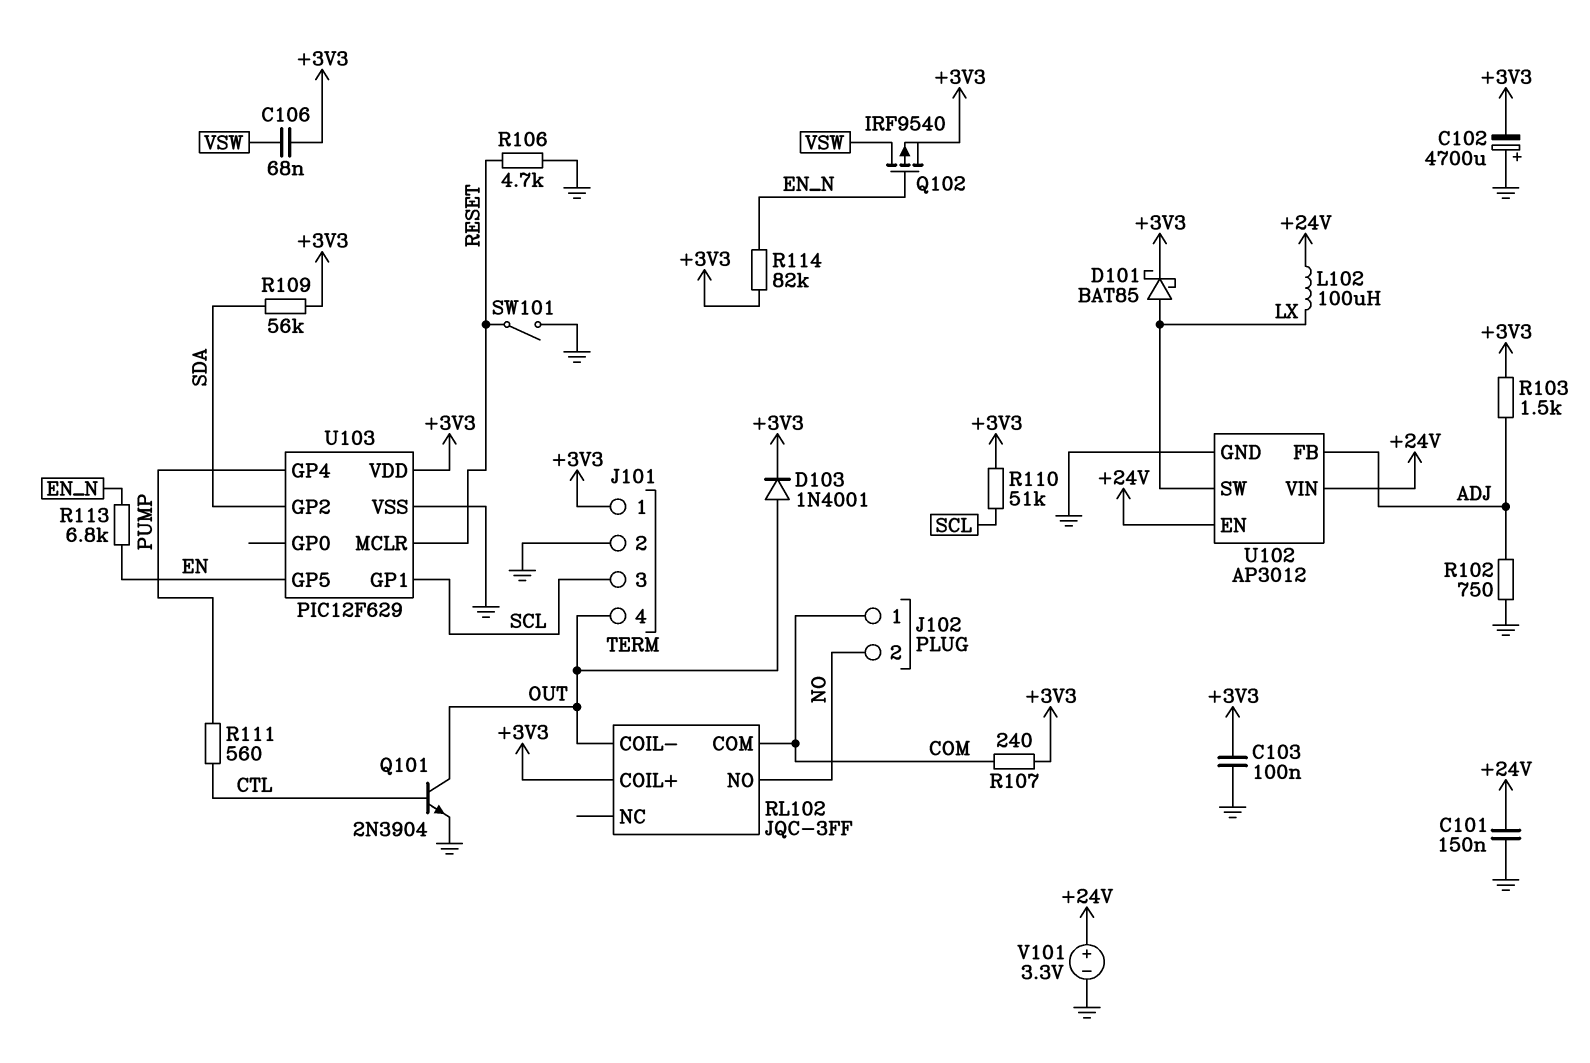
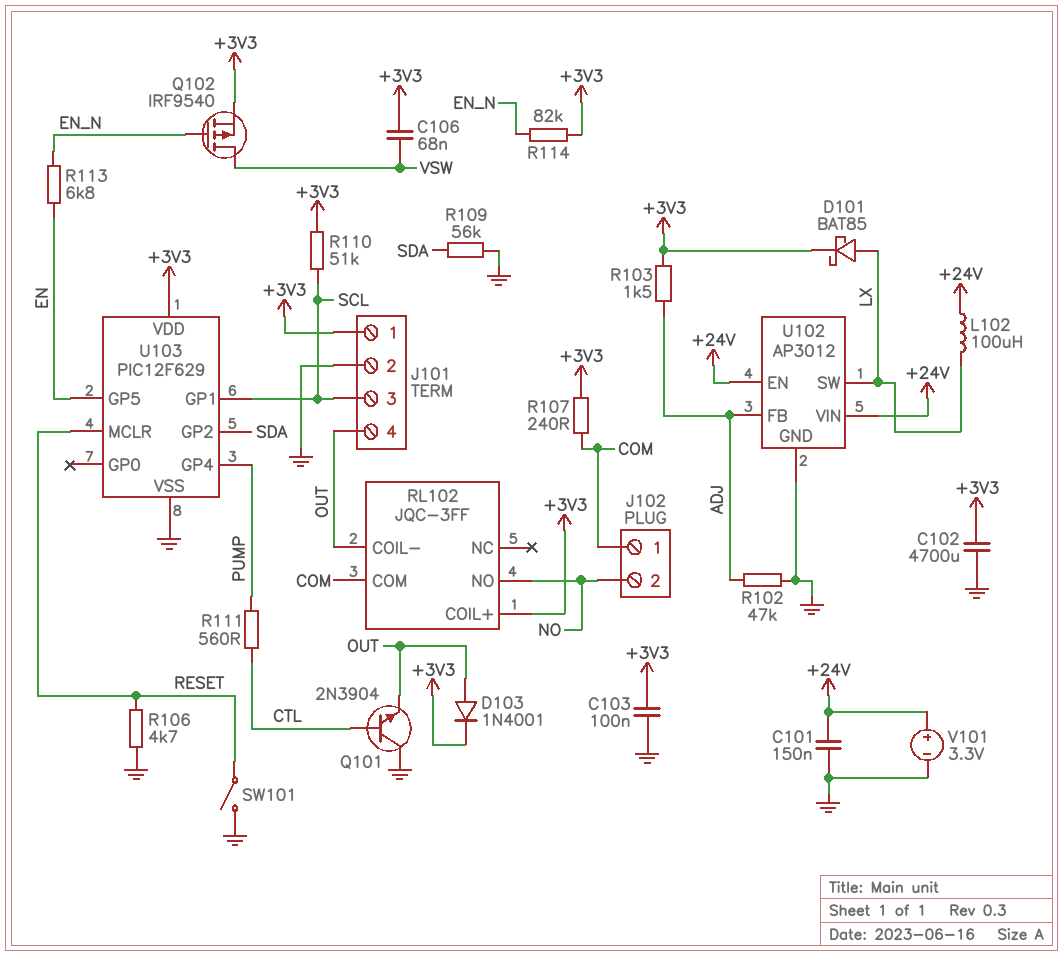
C102: 4700uF (plus GND, minus +3V3) -> 4700uF (+3V3, GND)
Q101: NPN 2N3904 (B CTL, C OUT, E GND) -> NPN 2N3904 (B CTL, C GND, E OUT)
R102: 750 (ADJ, GND) -> 47k (ADJ, GND)
R109: 56k (+3V3, SDA) -> 56k (GND, SDA)

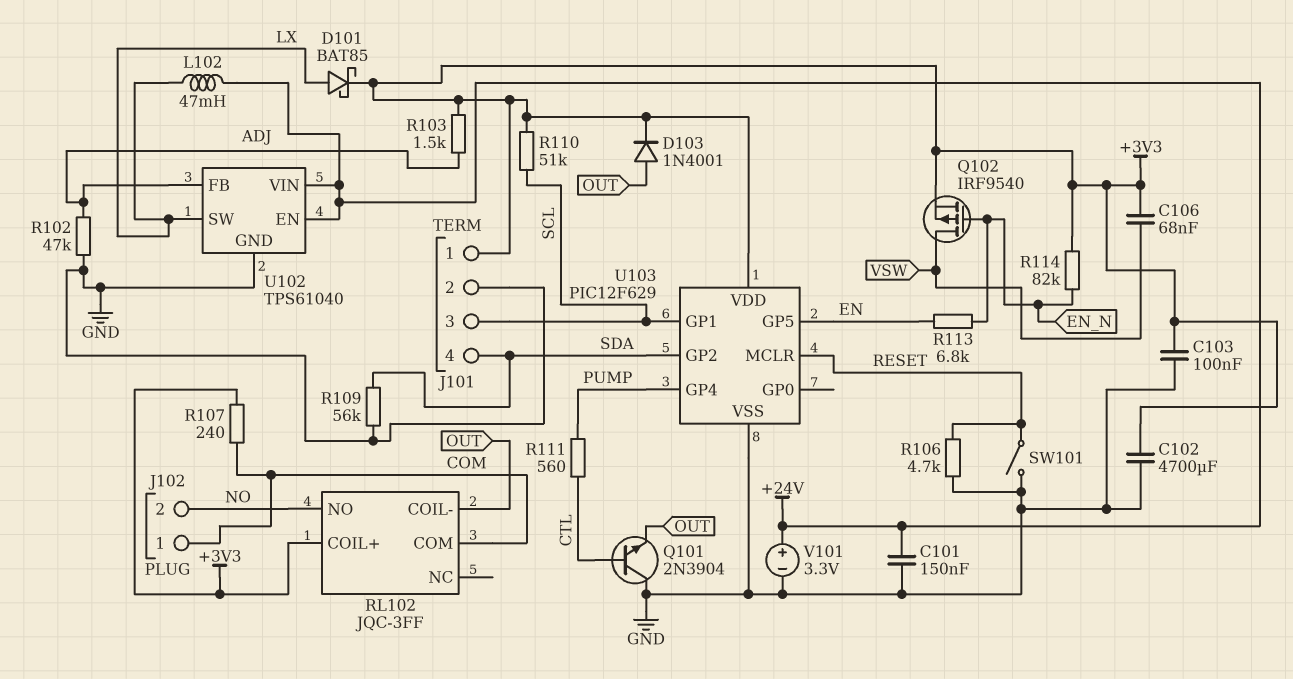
J101 pin 4: OUT -> SDA
L102: 100uH (+24V, LX) -> 47mH (+24V, LX)
U102: AP3012 -> TPS61040

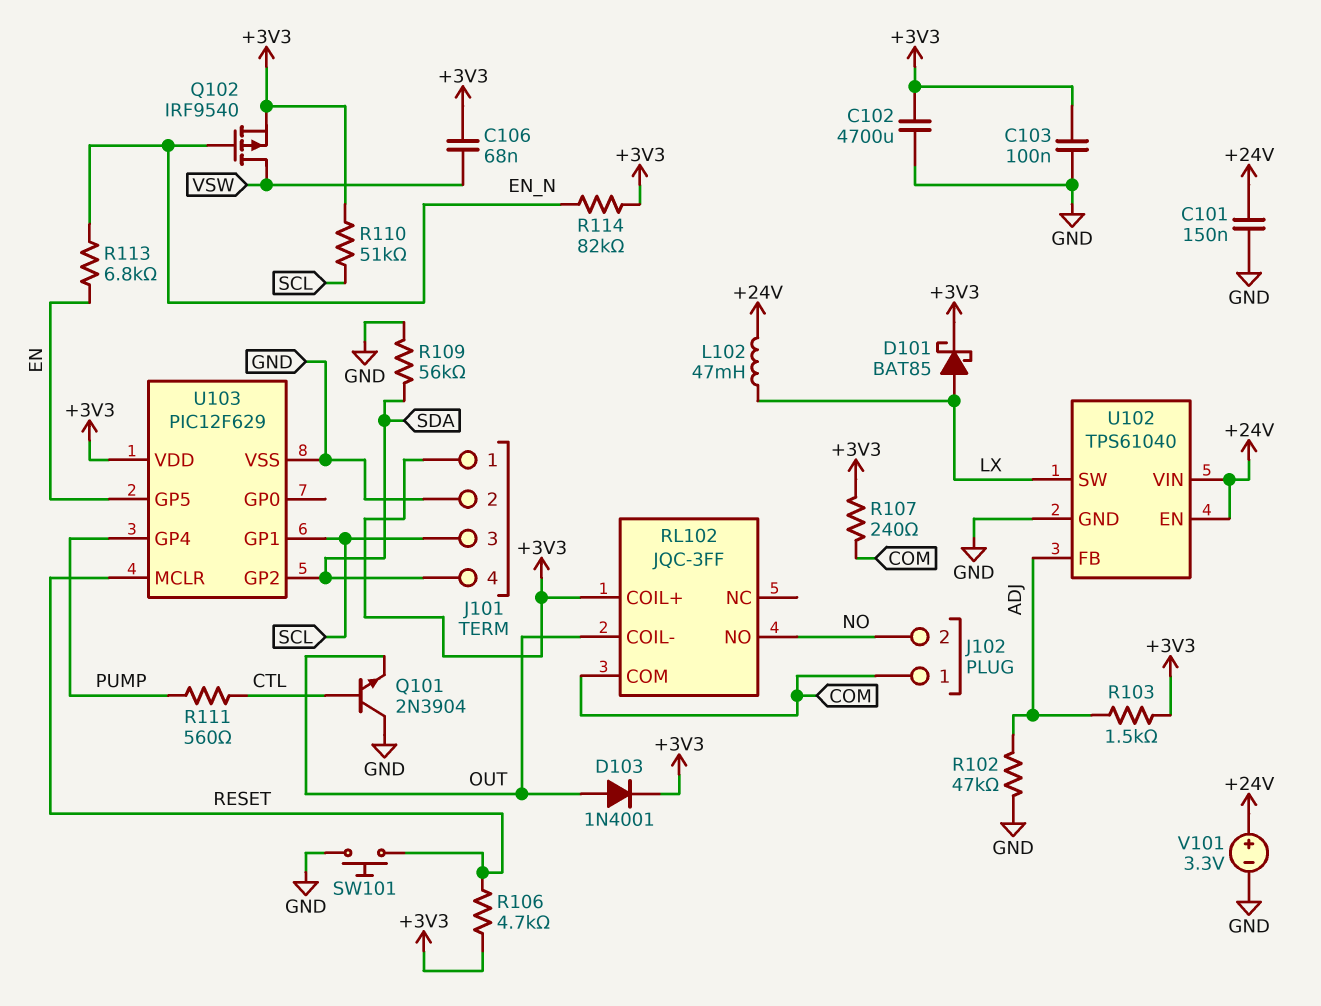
R106: 4.7k (GND, RESET) -> 4.7k (+3V3, RESET)
SW101: switch (GND, RESET) -> button (GND, RESET)

